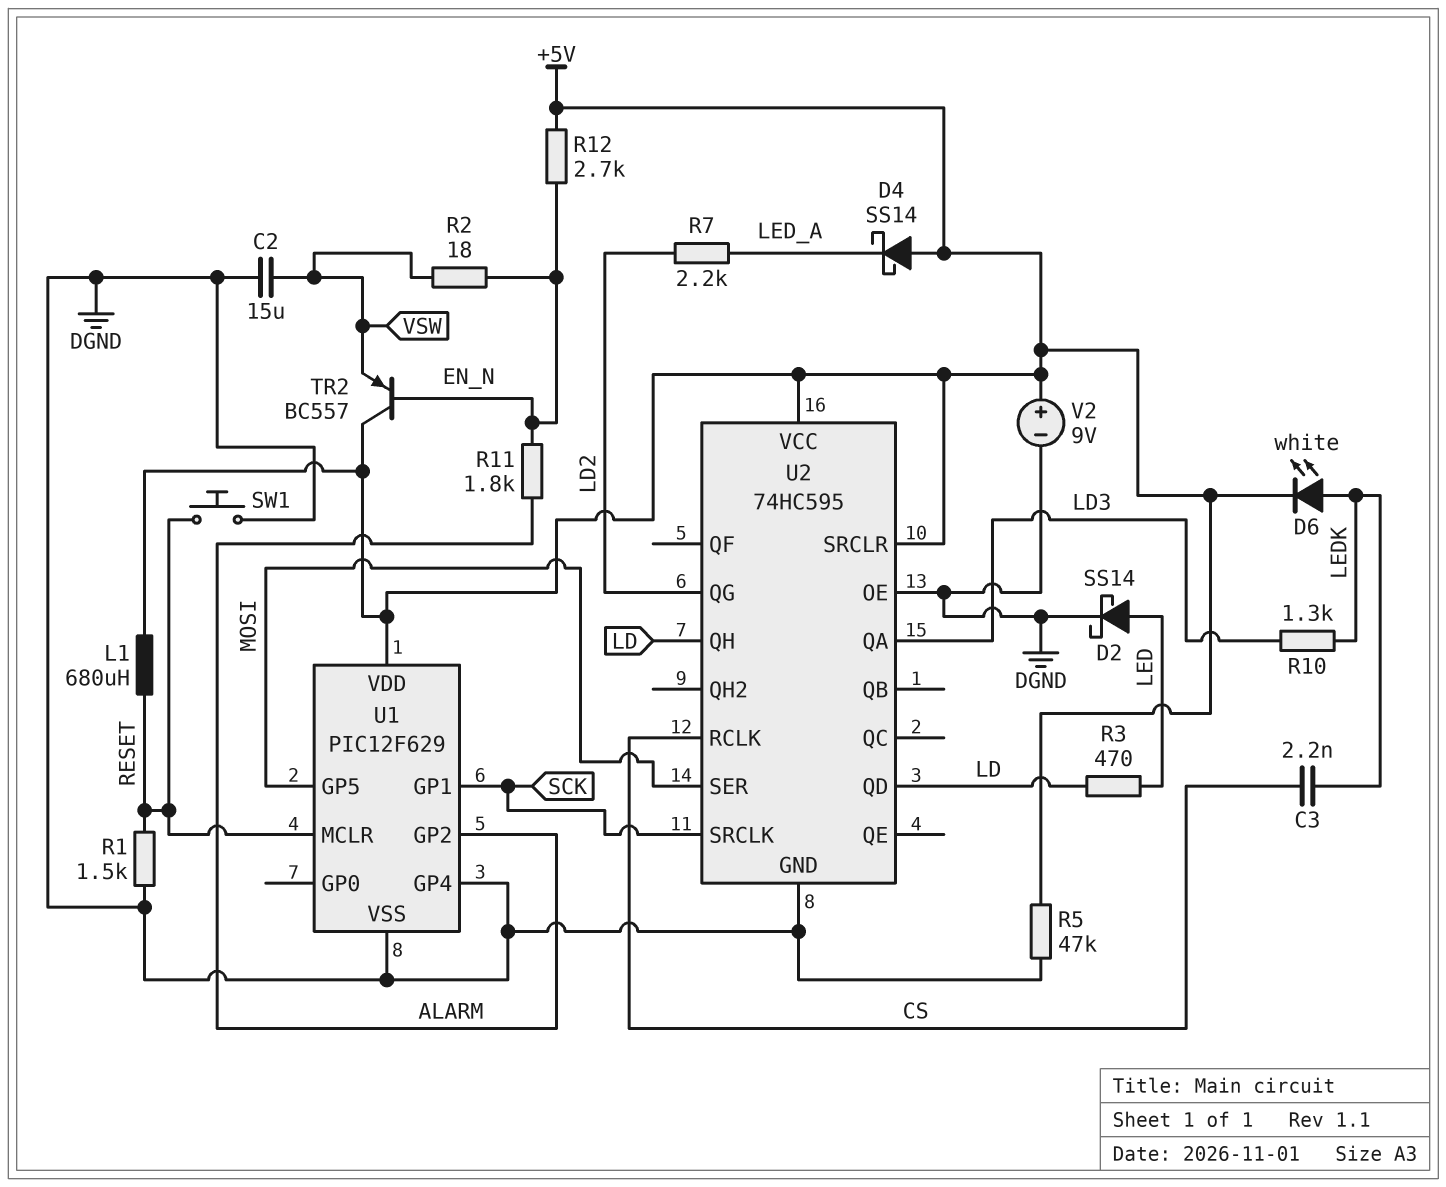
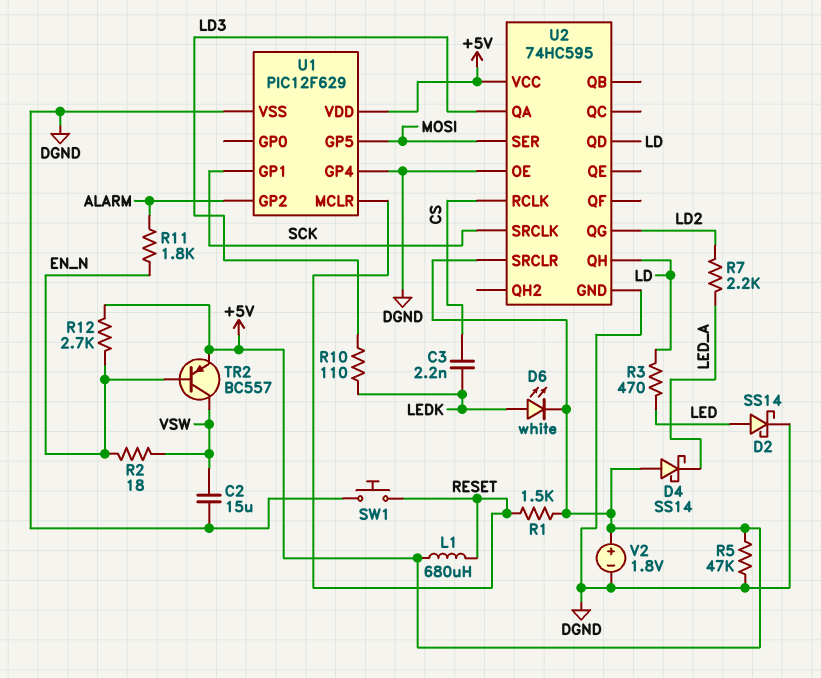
R1: 1.5k (DGND, RESET) -> 1.5k (+5V, RESET)
R10: 1.3k (LD3, LEDK) -> 110 (LD3, LEDK)
TR2: PNP BC557 (B EN_N, C +5V, E VSW) -> PNP BC557 (B EN_N, C VSW, E +5V)
V2: 9V (plus +5V, minus DGND) -> 1.8V (plus +5V, minus DGND)

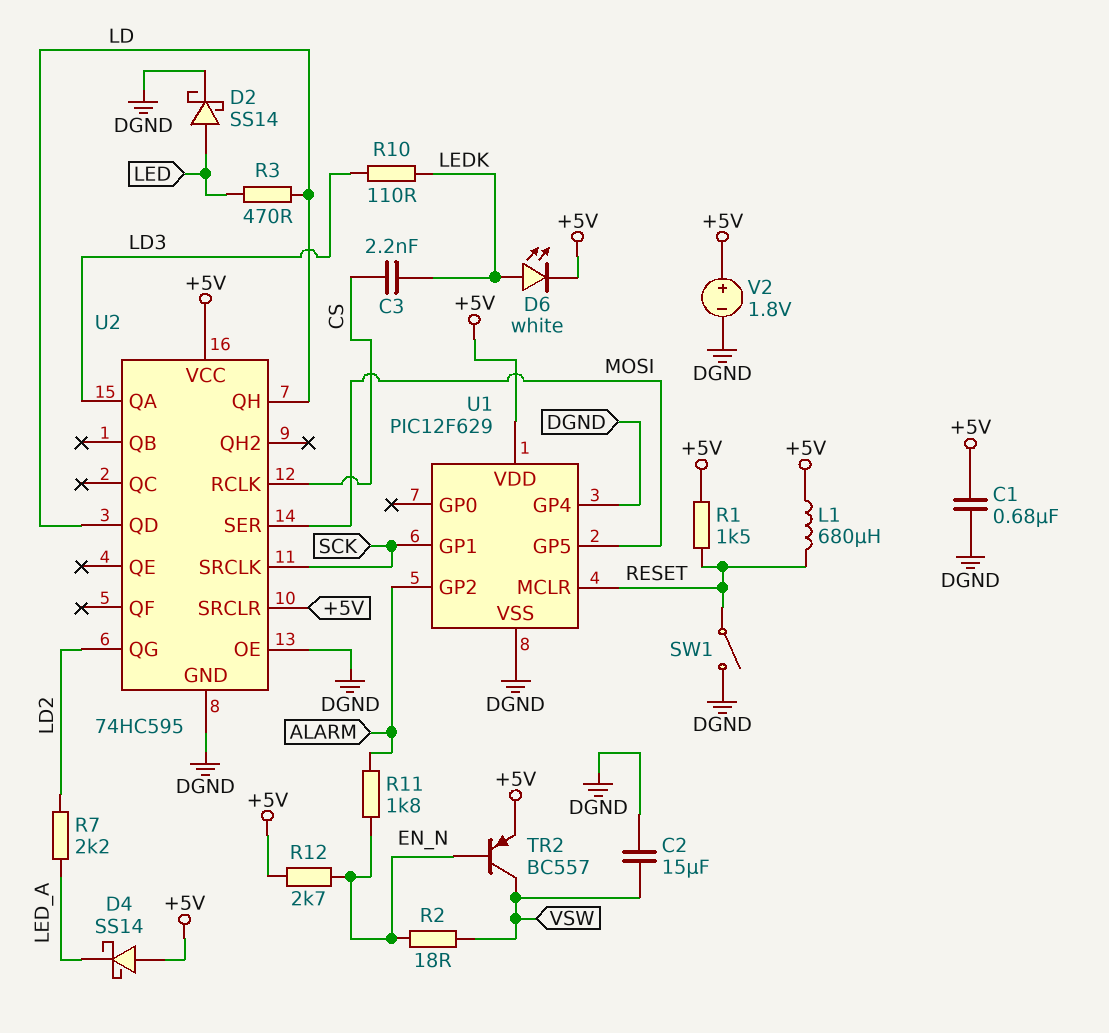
C1: none -> 680nF (+5V, DGND)
R5: 47k (+5V, DGND) -> none
SW1: button (DGND, RESET) -> switch (DGND, RESET)

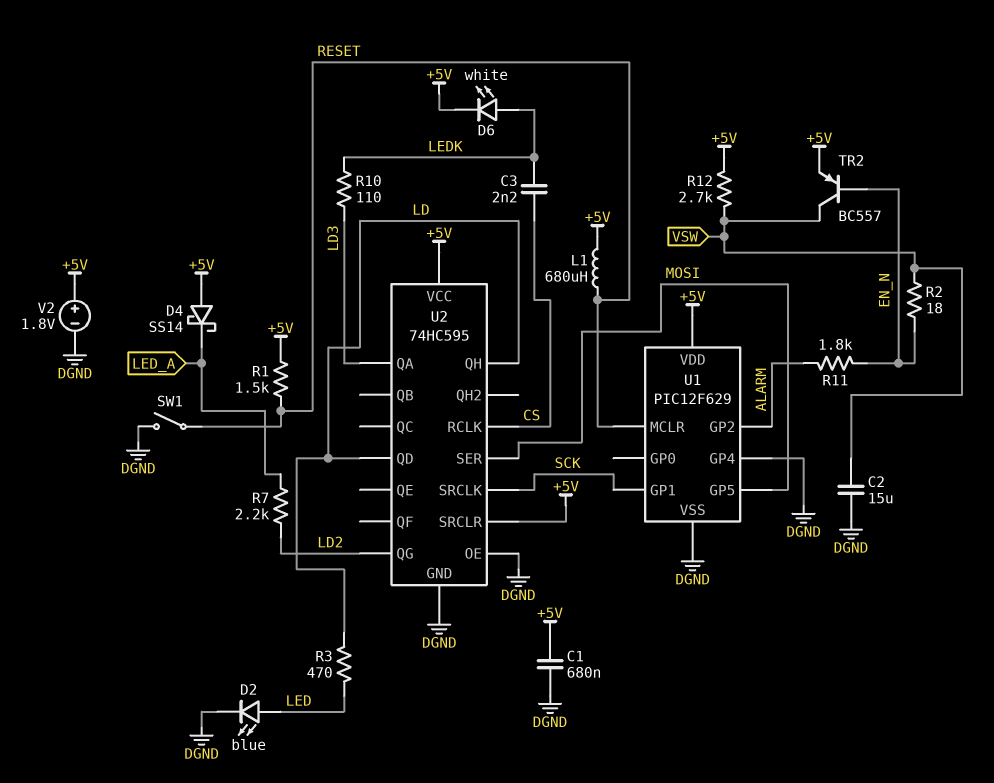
D2: schottky SS14 (A LED, K DGND) -> LED blue (A LED, K DGND)
R12: 2.7k (+5V, EN_N) -> 2.7k (+5V, VSW)

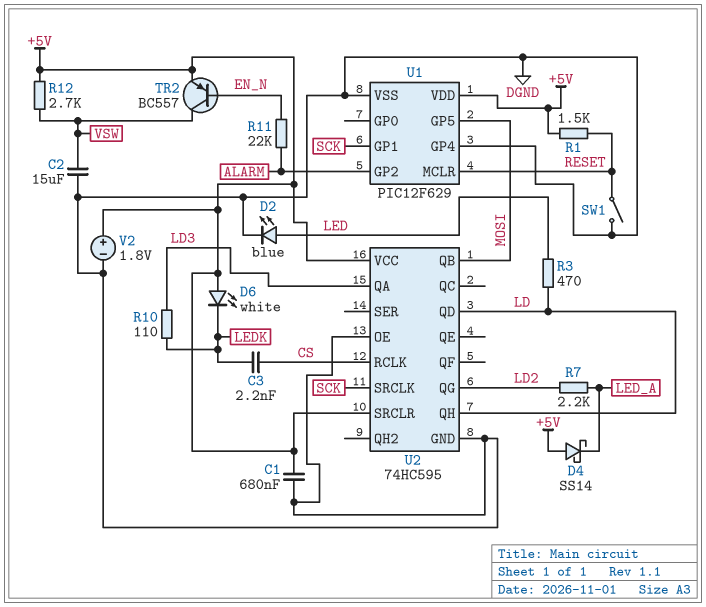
D6: LED white (A LEDK, K +5V) -> LED white (A +5V, K LEDK)
L1: 680uH (+5V, RESET) -> none
R2: 18 (EN_N, VSW) -> none
R11: 1.8k (ALARM, EN_N) -> 22k (ALARM, EN_N)
U2 pin QB: none -> MOSI
U2 pin SER: MOSI -> none

